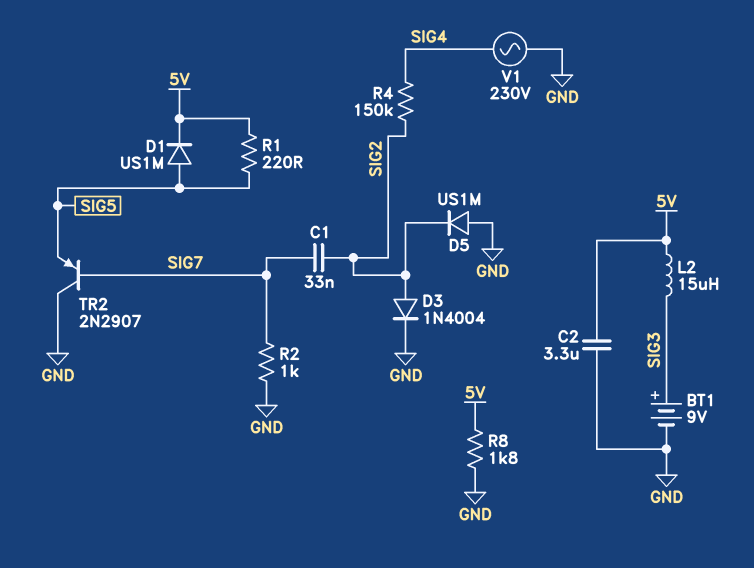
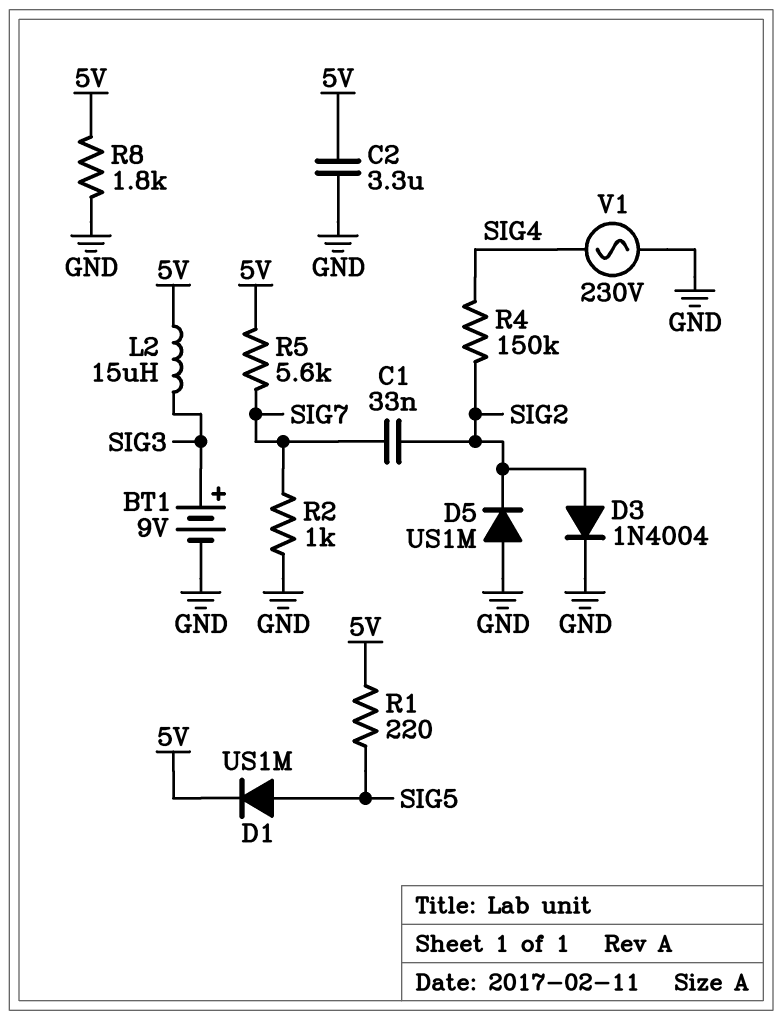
R5: none -> 5.6k (5V, SIG7)
TR2: PNP 2N2907 (B SIG7, C GND, E SIG5) -> none

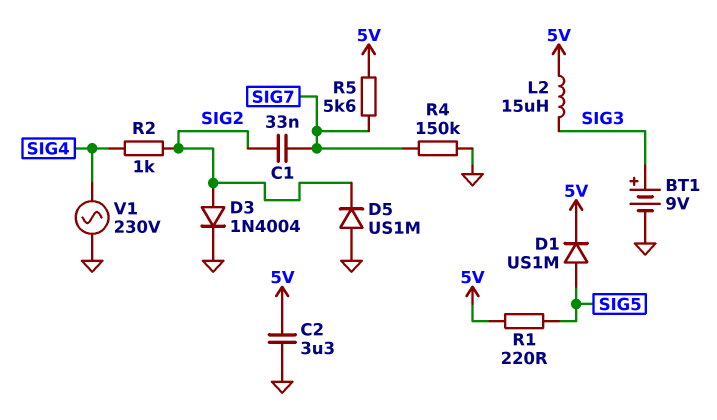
R2: 1k (GND, SIG7) -> 1k (SIG2, SIG4)
R4: 150k (SIG2, SIG4) -> 150k (GND, SIG7)
R8: 1.8k (5V, GND) -> none

